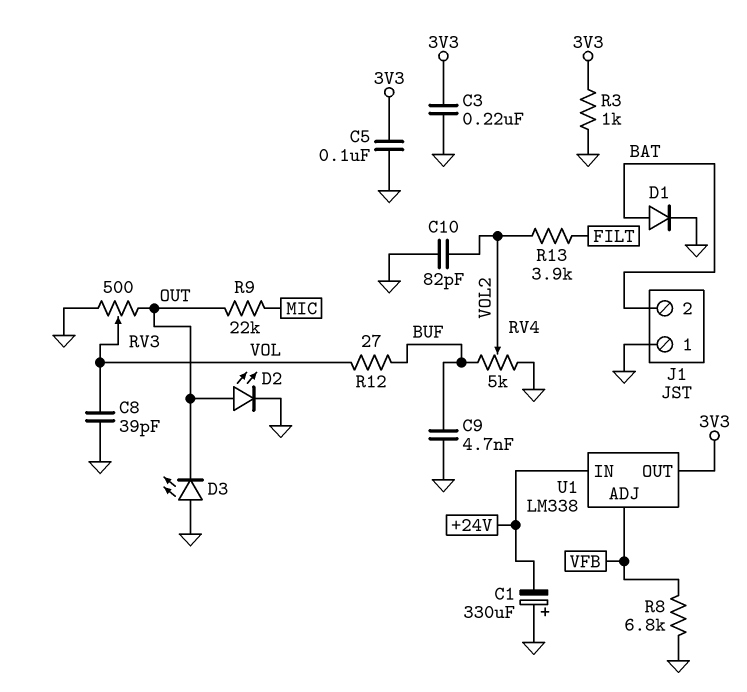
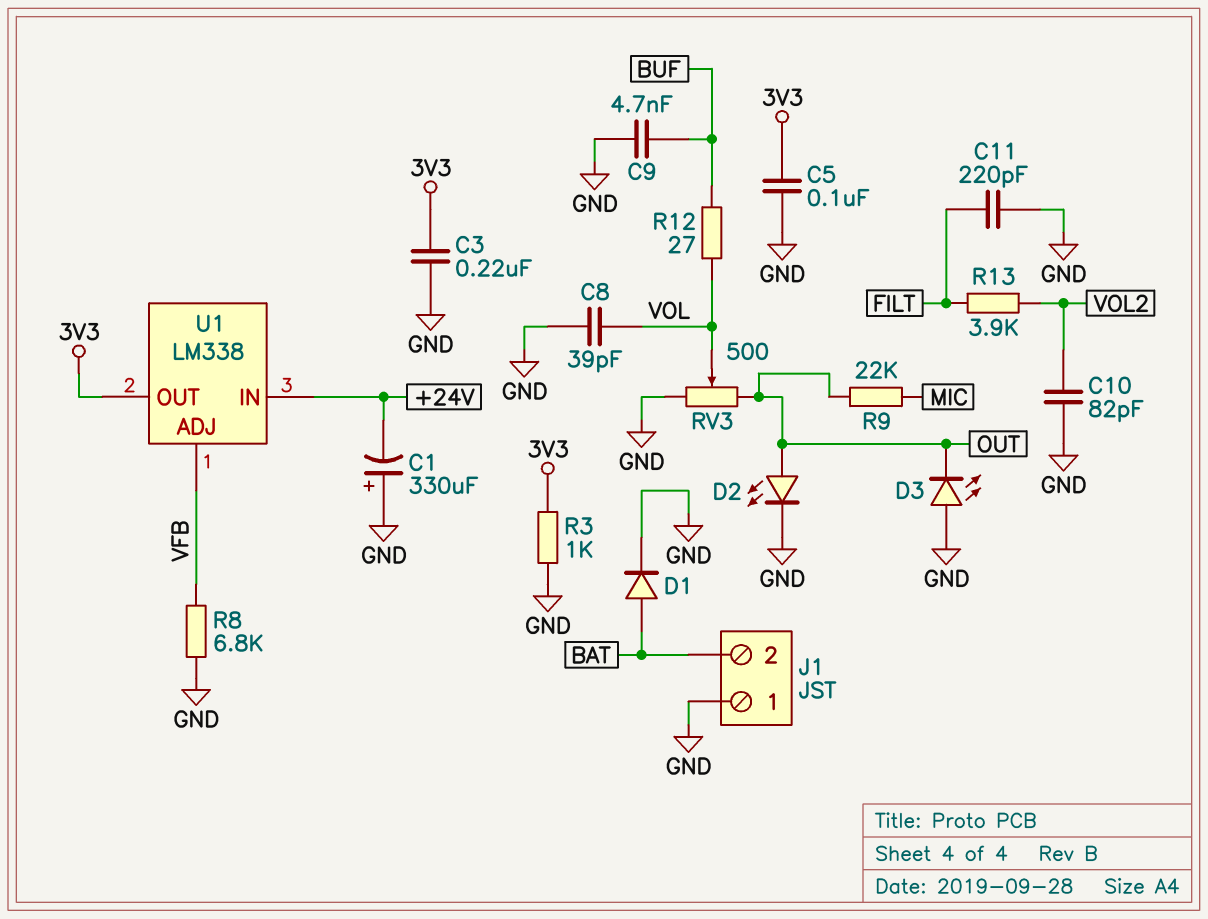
C11: none -> 220pF (FILT, GND)
RV4: 5k (BUF, GND, wiper VOL2) -> none

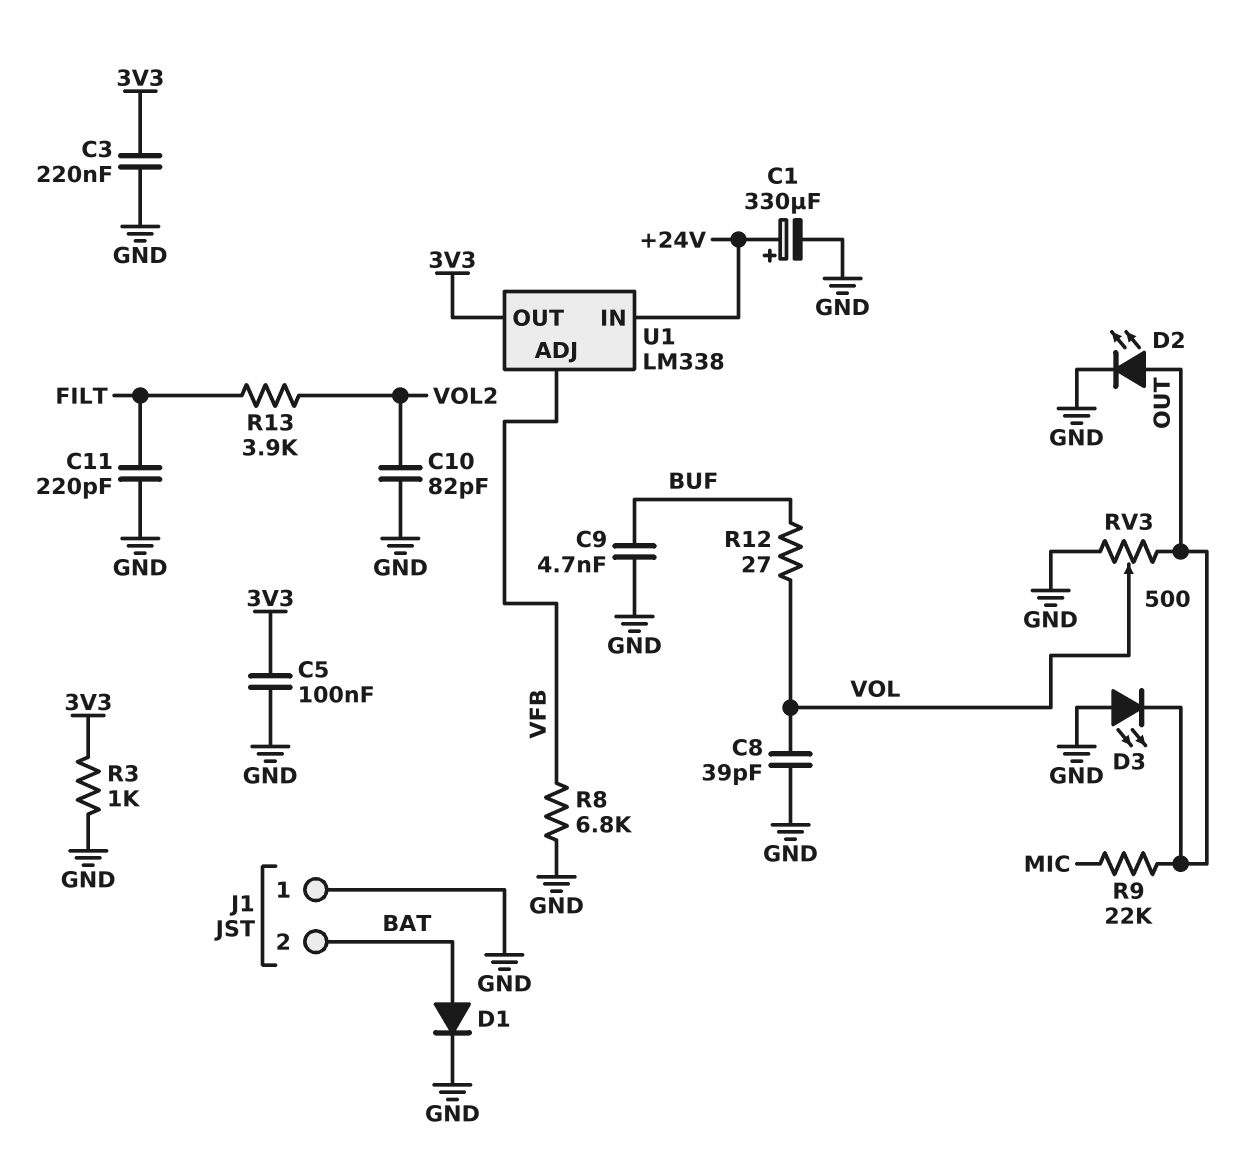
C1: 330uF (plus GND, minus +24V) -> 330uF (plus +24V, minus GND)

